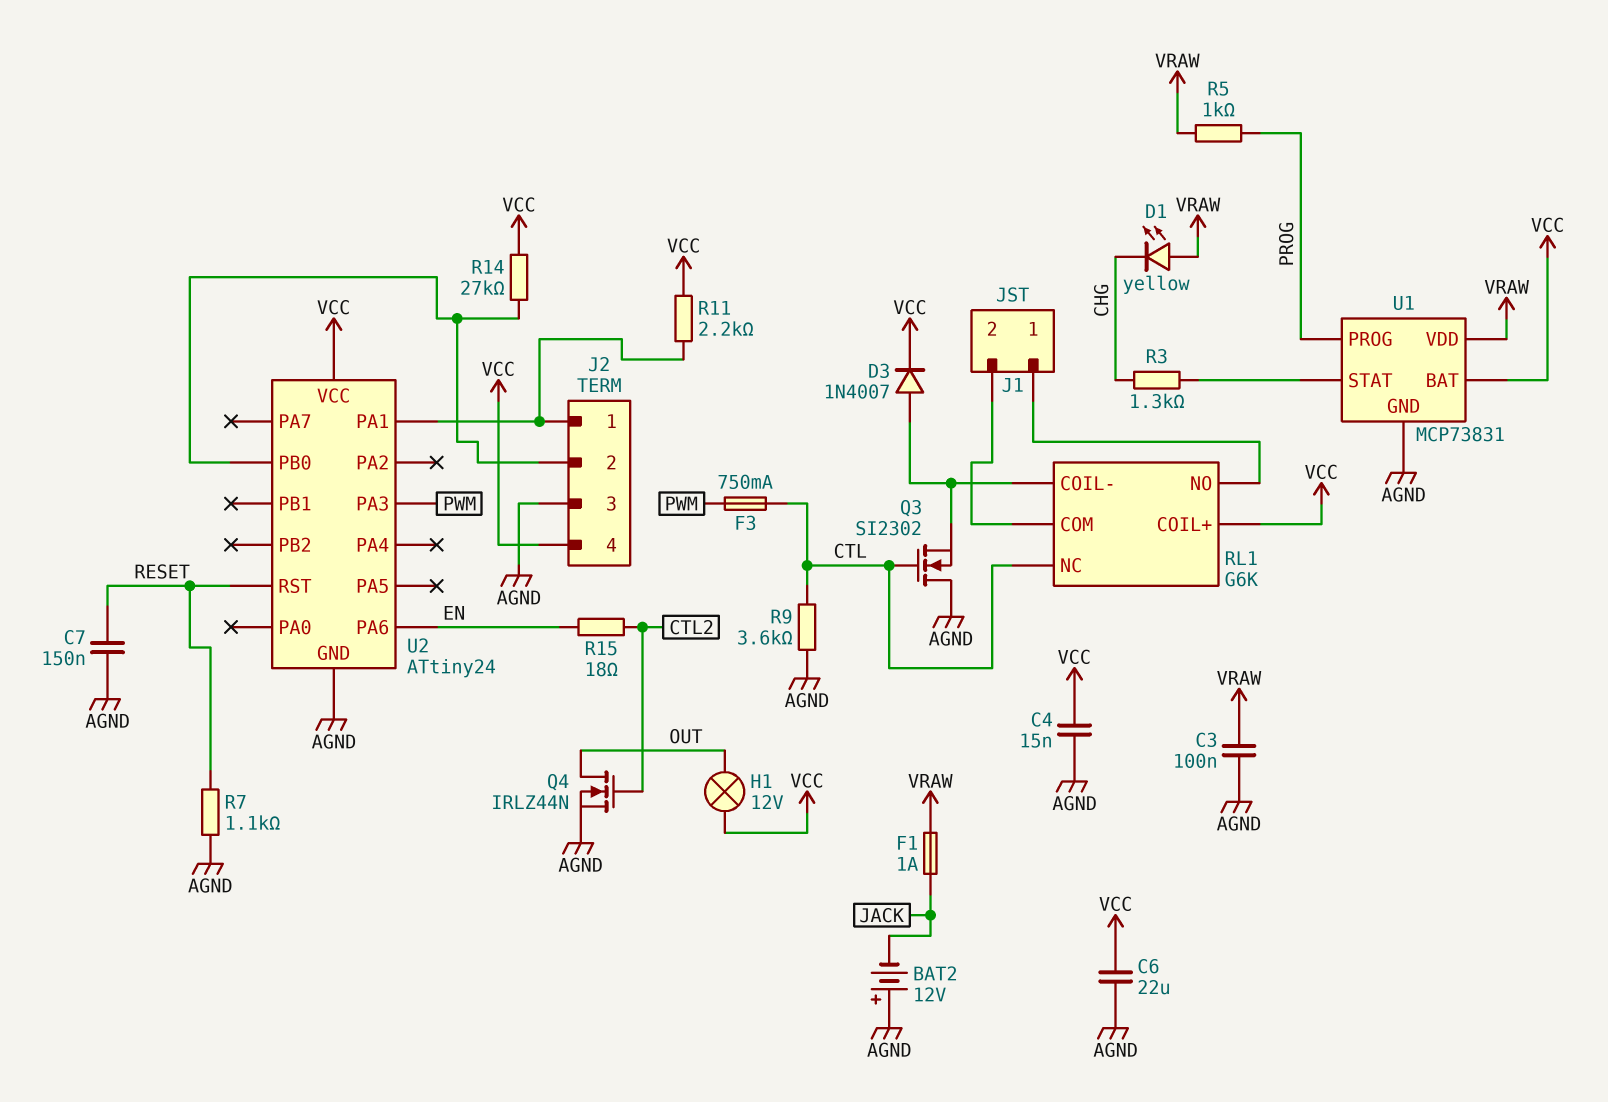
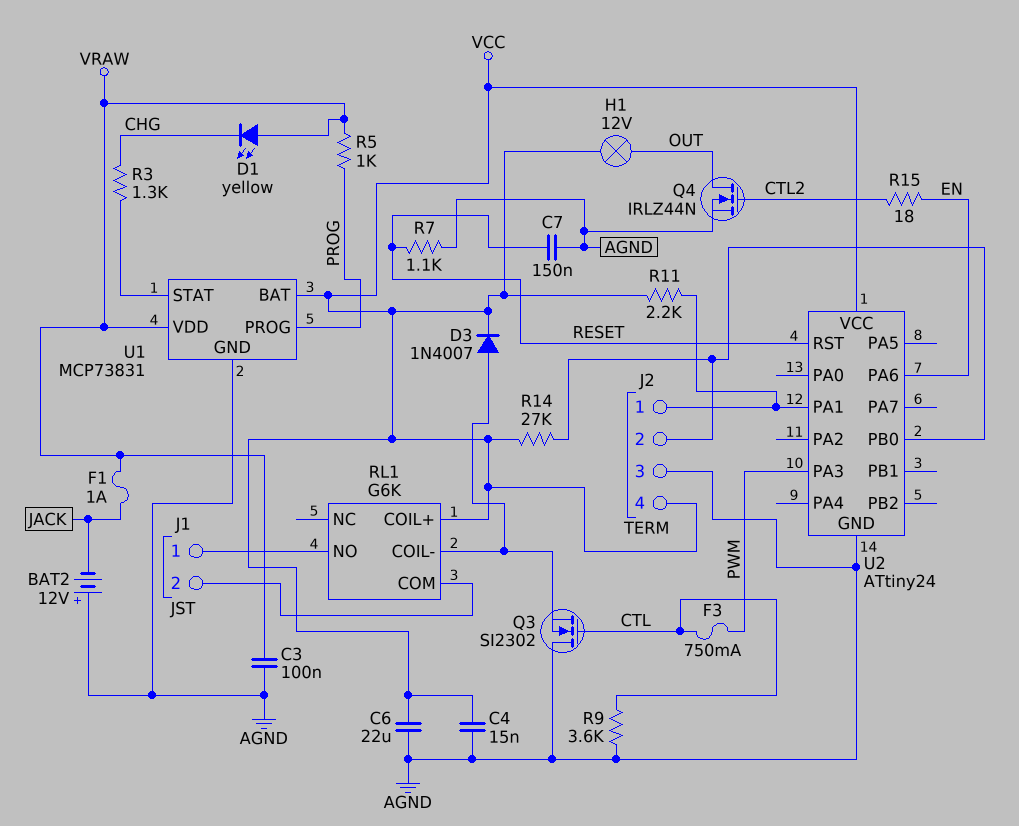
RL1 pin NC: CTL -> none

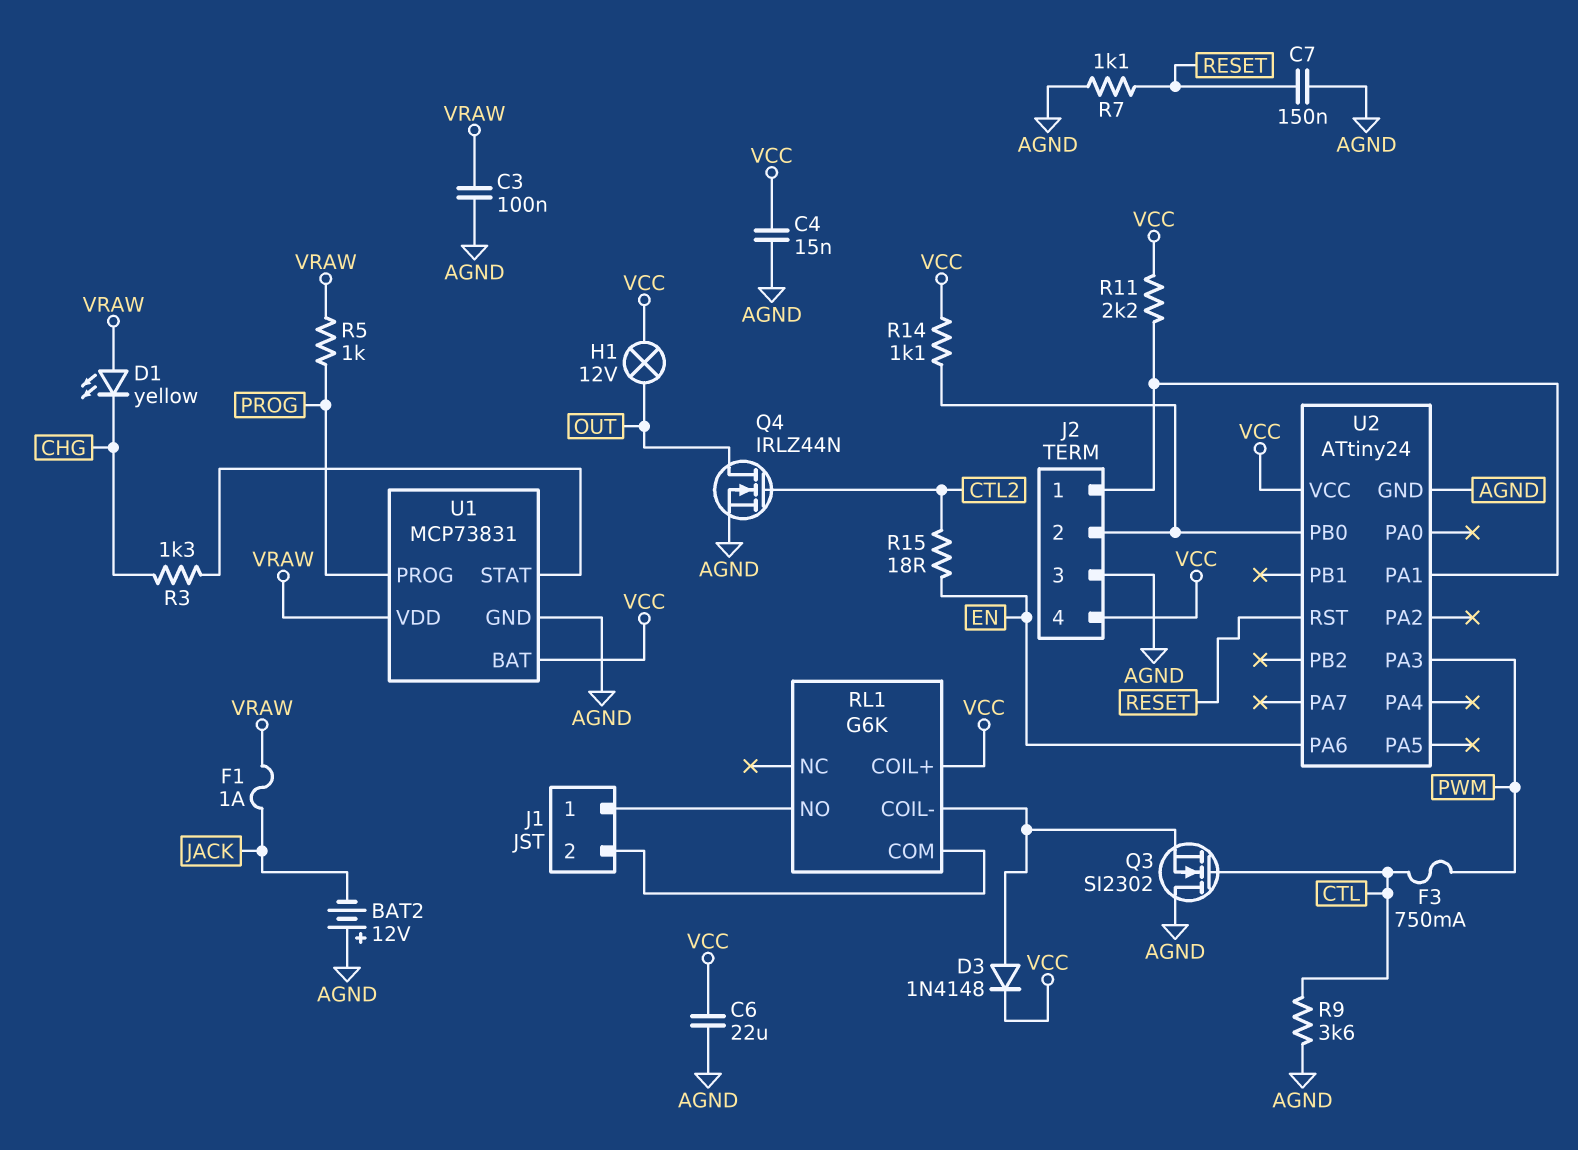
D3: diode 1N4007 (A RL1/COIL-, K VCC) -> diode 1N4148 (A RL1/COIL-, K VCC)
R14: 27k (J2/2, VCC) -> 1.1k (J2/2, VCC)

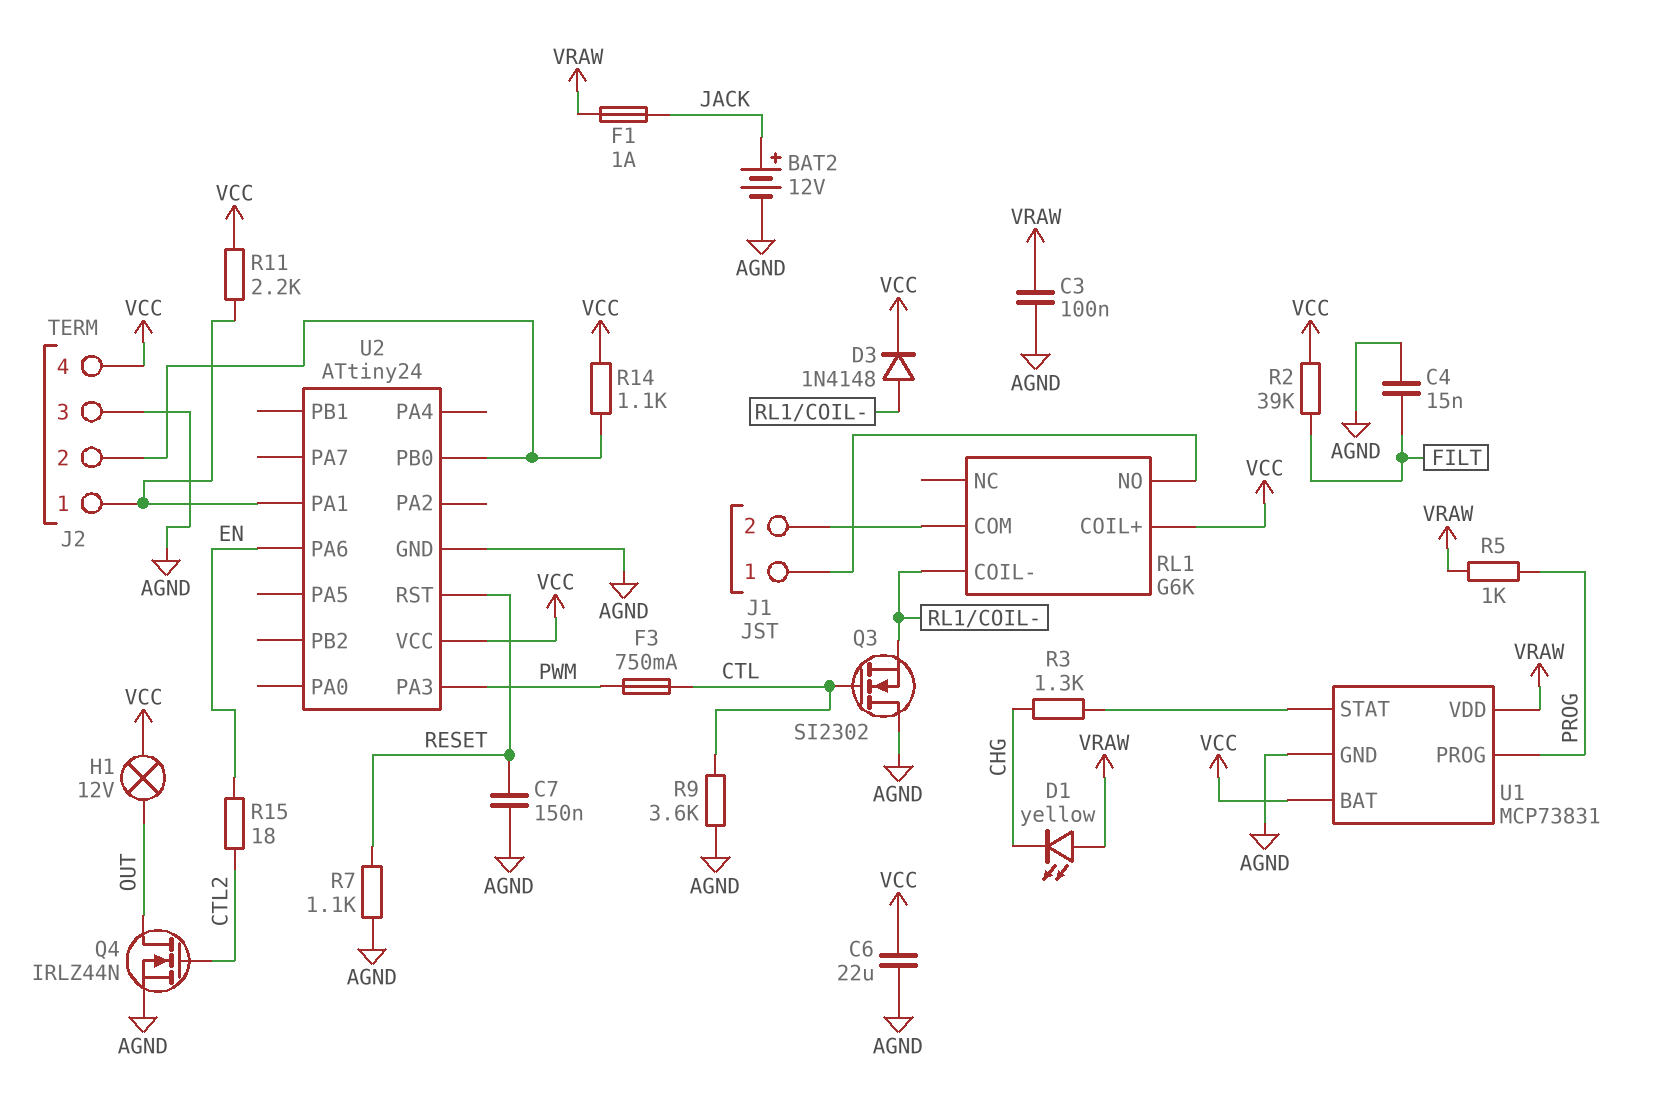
BAT2: 12V (plus AGND, minus JACK) -> 12V (plus JACK, minus AGND)
C4: 15nF (AGND, VCC) -> 15nF (AGND, FILT)
R2: none -> 39k (FILT, VCC)

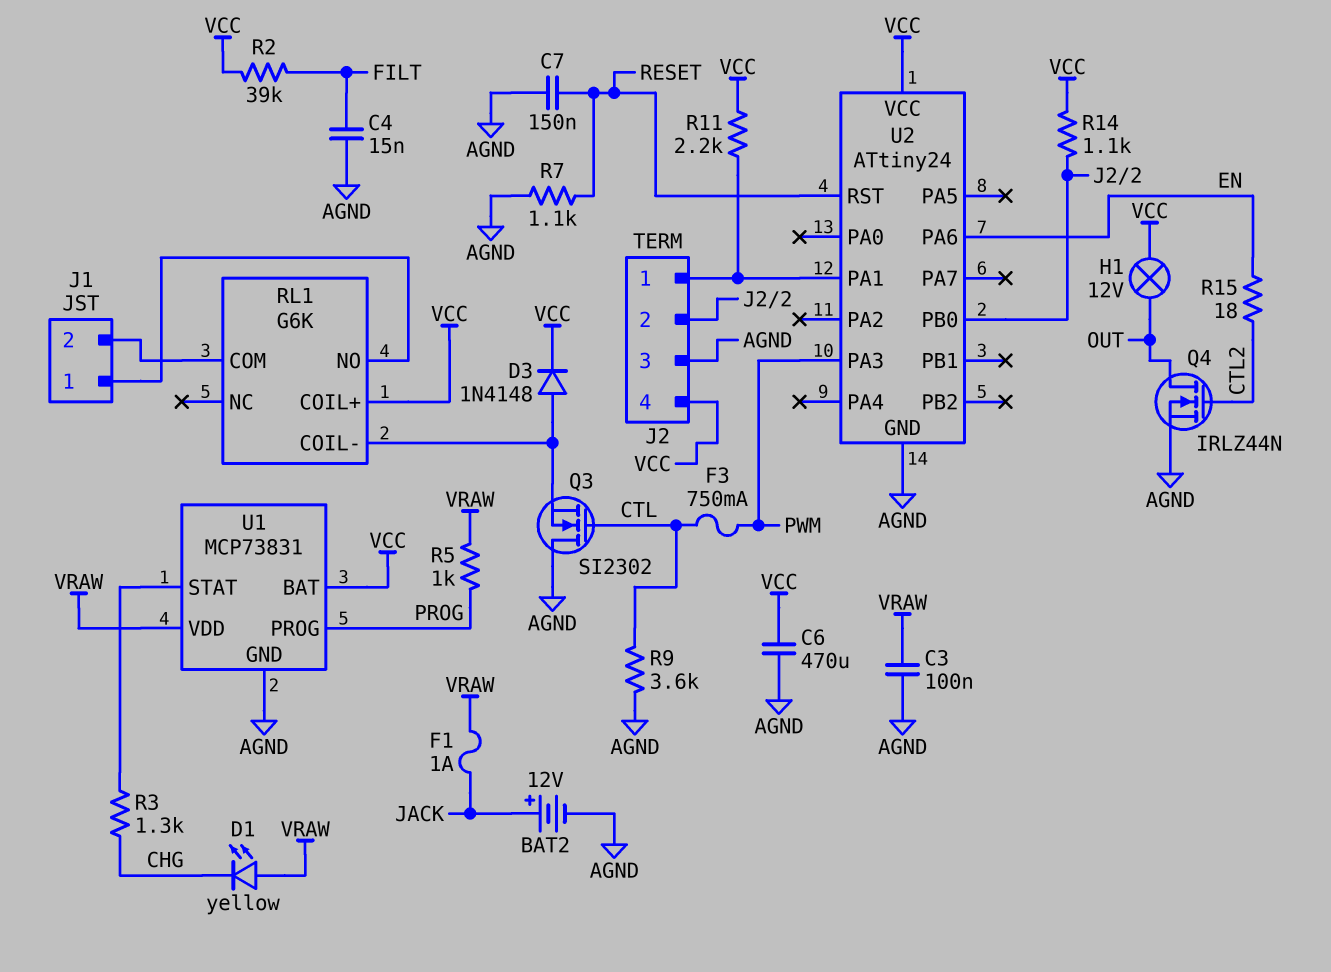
C6: 22uF (AGND, VCC) -> 470uF (AGND, VCC)

